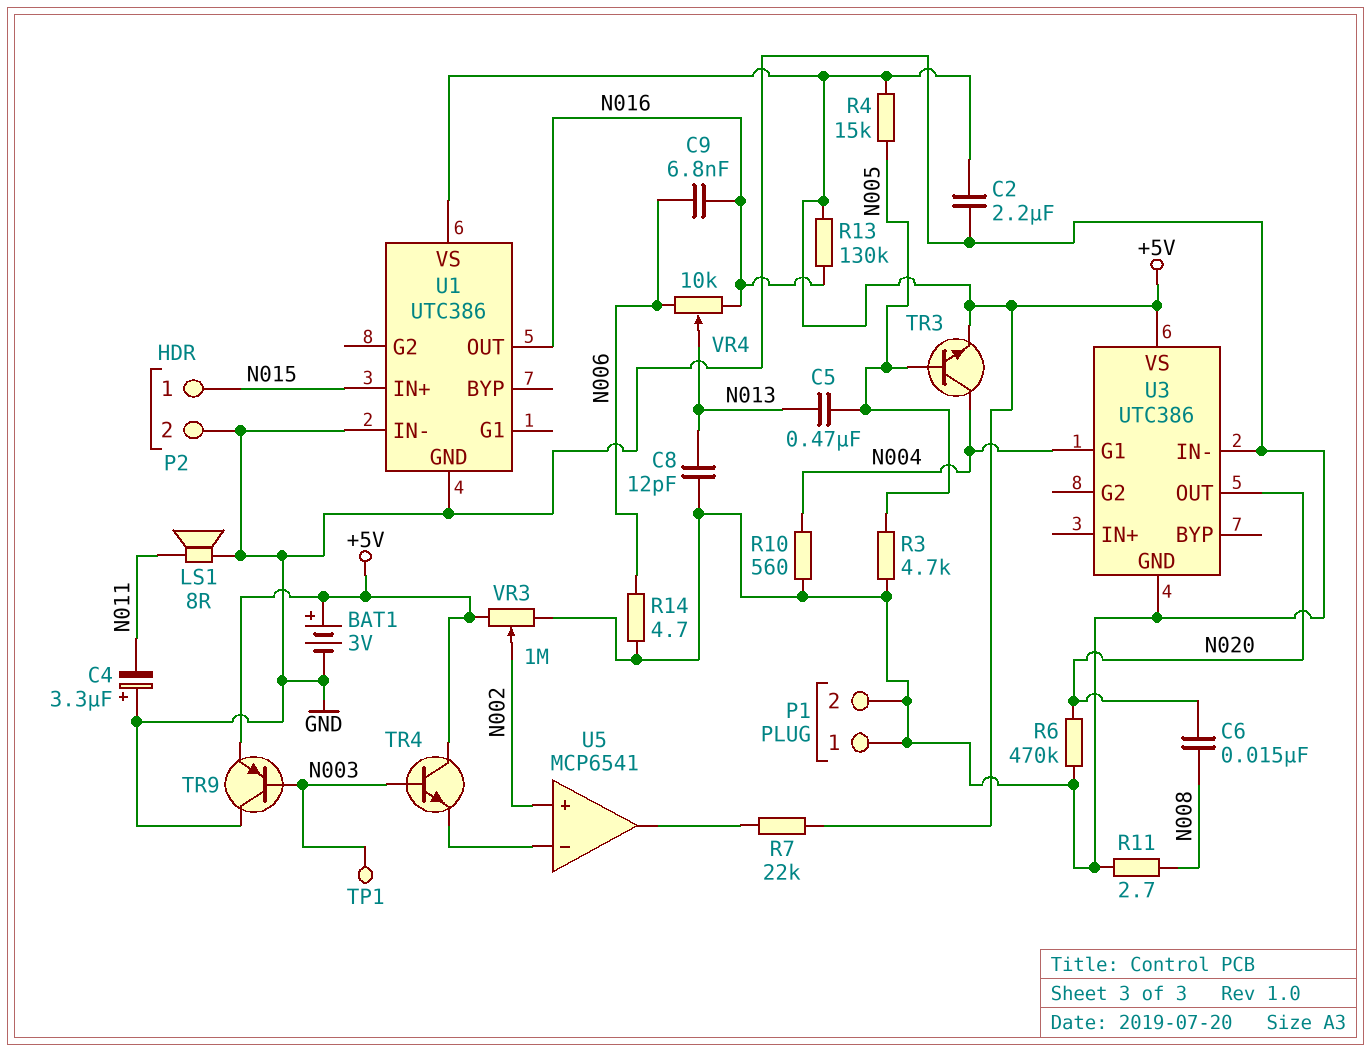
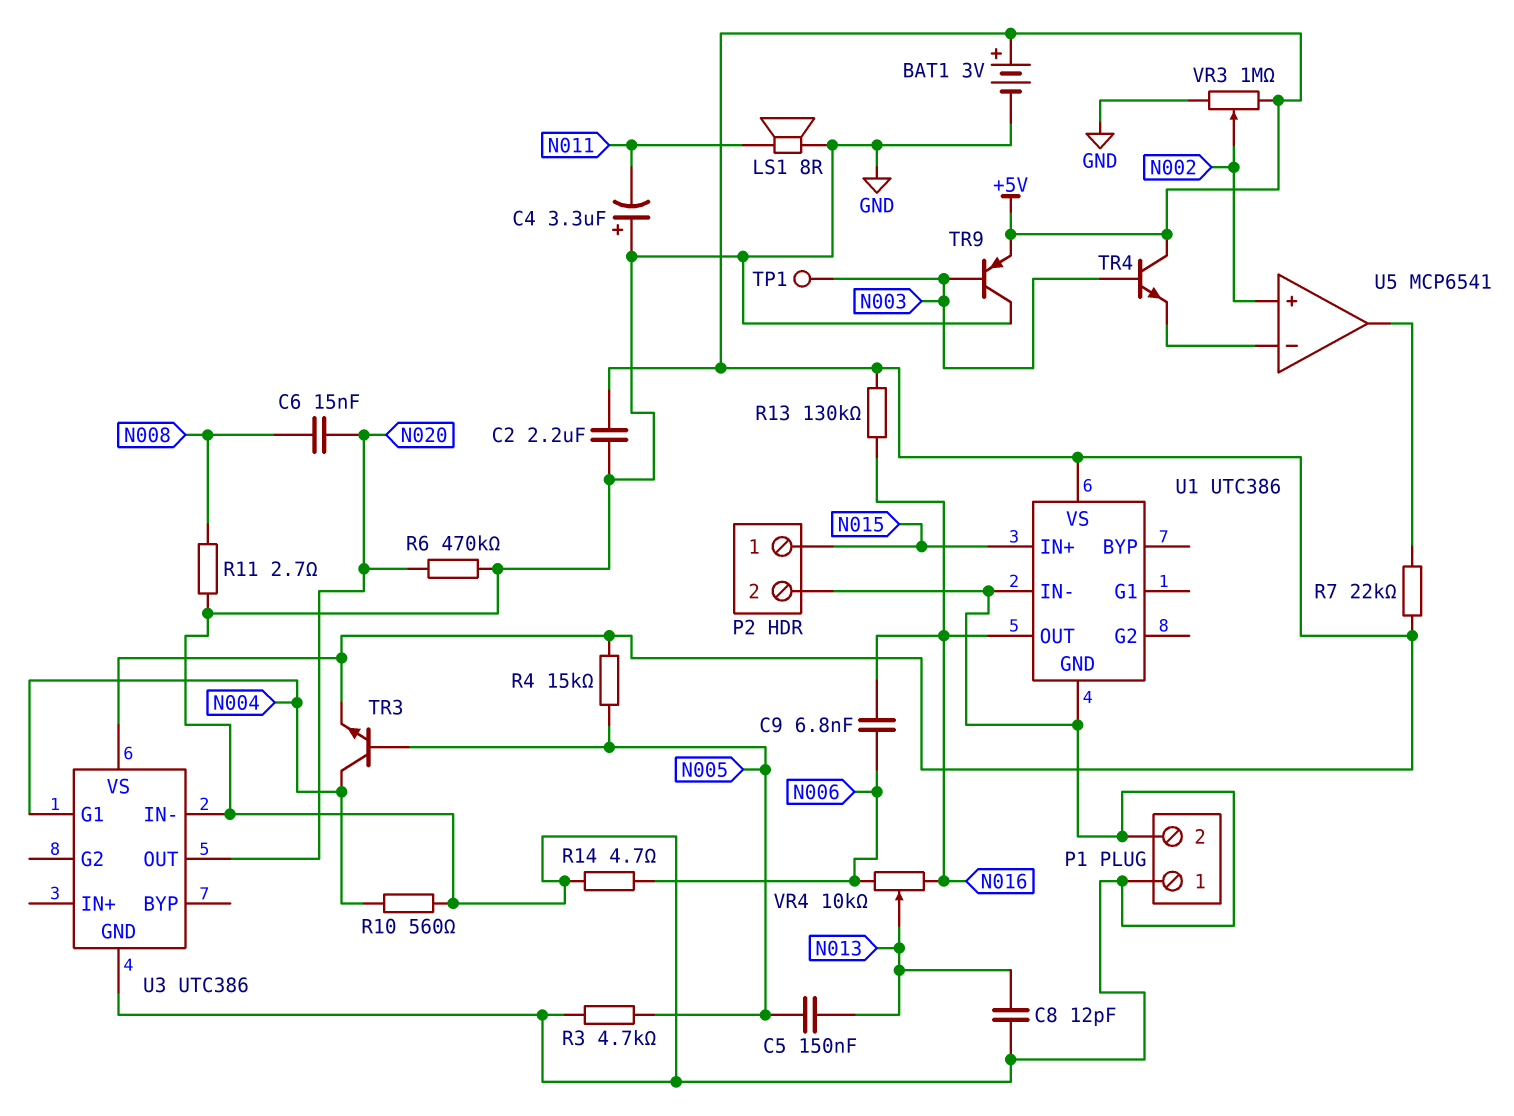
C5: 470nF (N005, N013) -> 150nF (N005, N013)

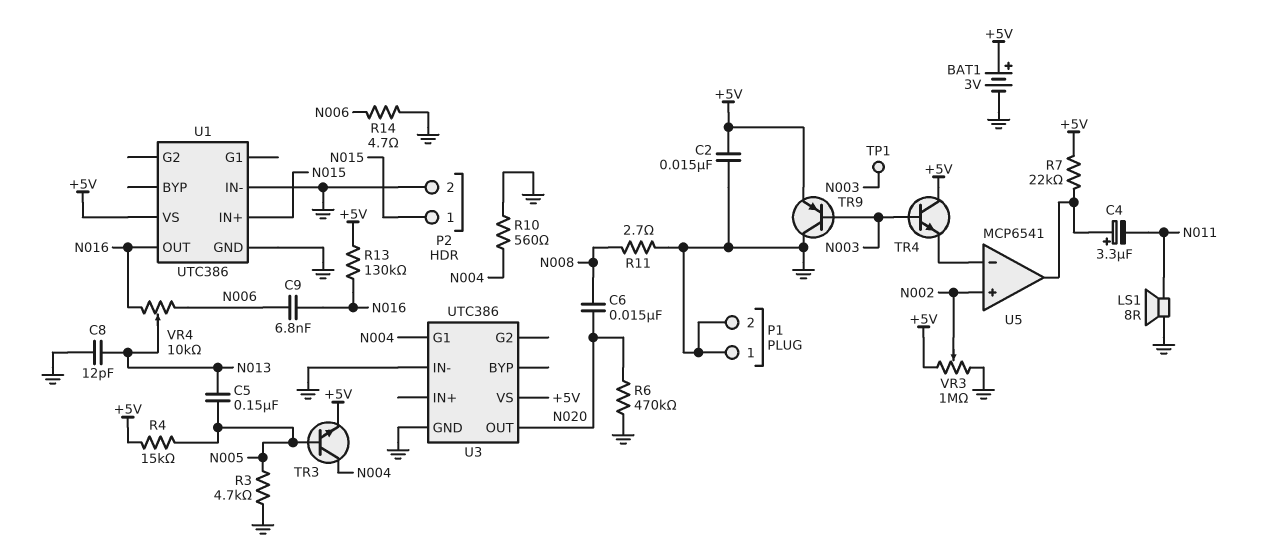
C2: 2.2uF (+5V, GND) -> 15nF (+5V, GND)
C4: 3.3uF (plus GND, minus N011) -> 3.3uF (plus U5/out, minus N011)

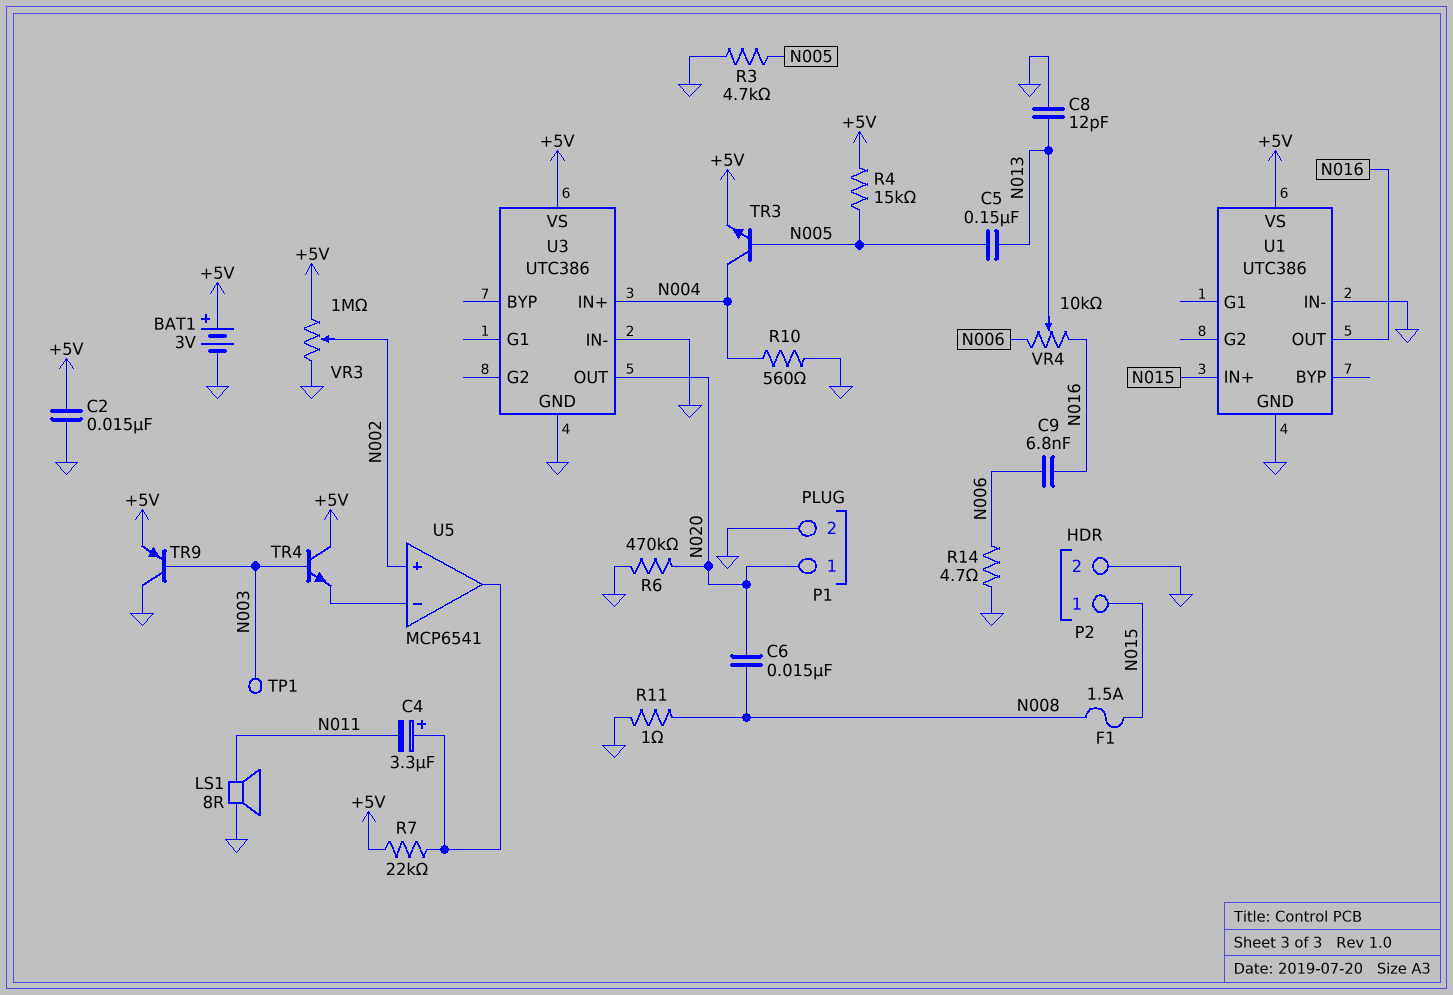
F1: none -> 1.5A (N008, N015)
P1 pin 1: GND -> N020
R11: 2.7 (GND, N008) -> 1 (GND, N008)
R13: 130k (+5V, N016) -> none
U3 pin G1: N004 -> none
U3 pin IN+: none -> N004

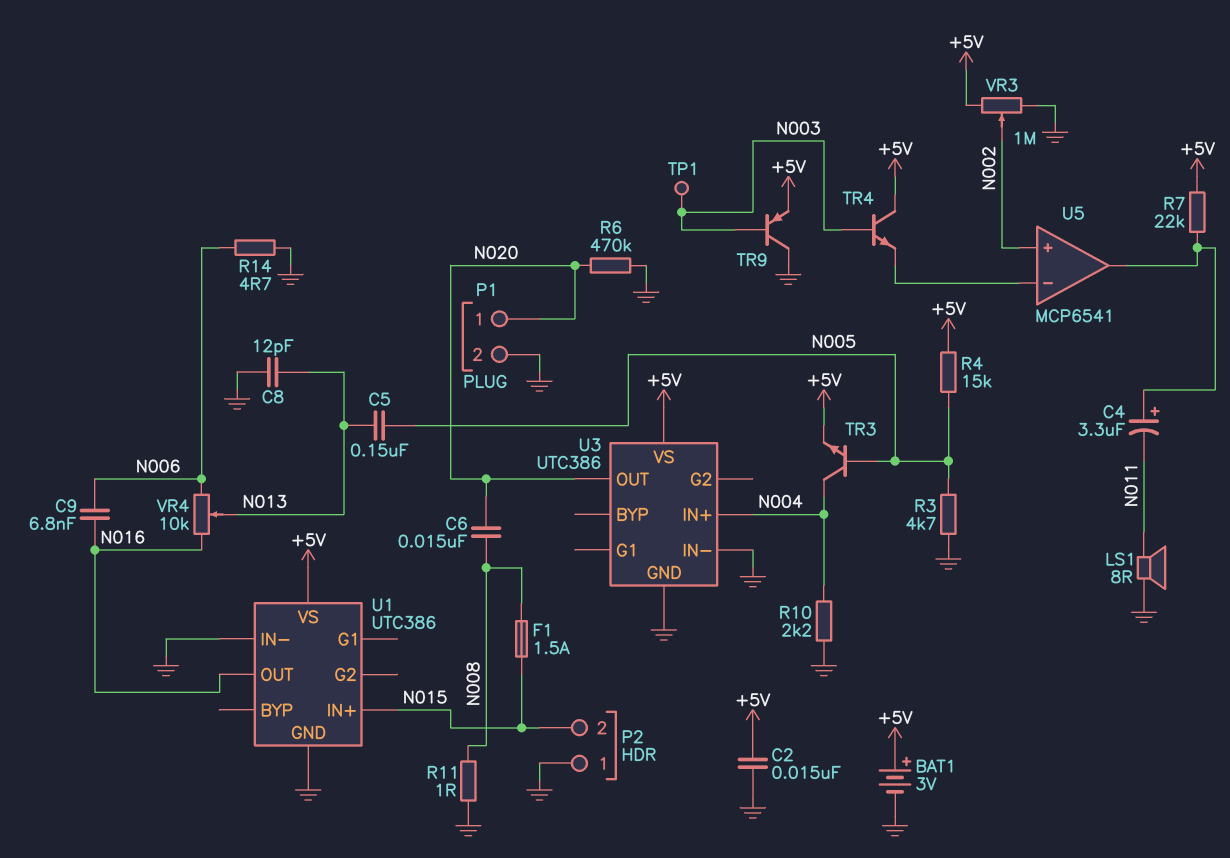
P2 pin 1: N015 -> GND
P2 pin 2: GND -> N015
R10: 560 (GND, N004) -> 2.2k (GND, N004)

